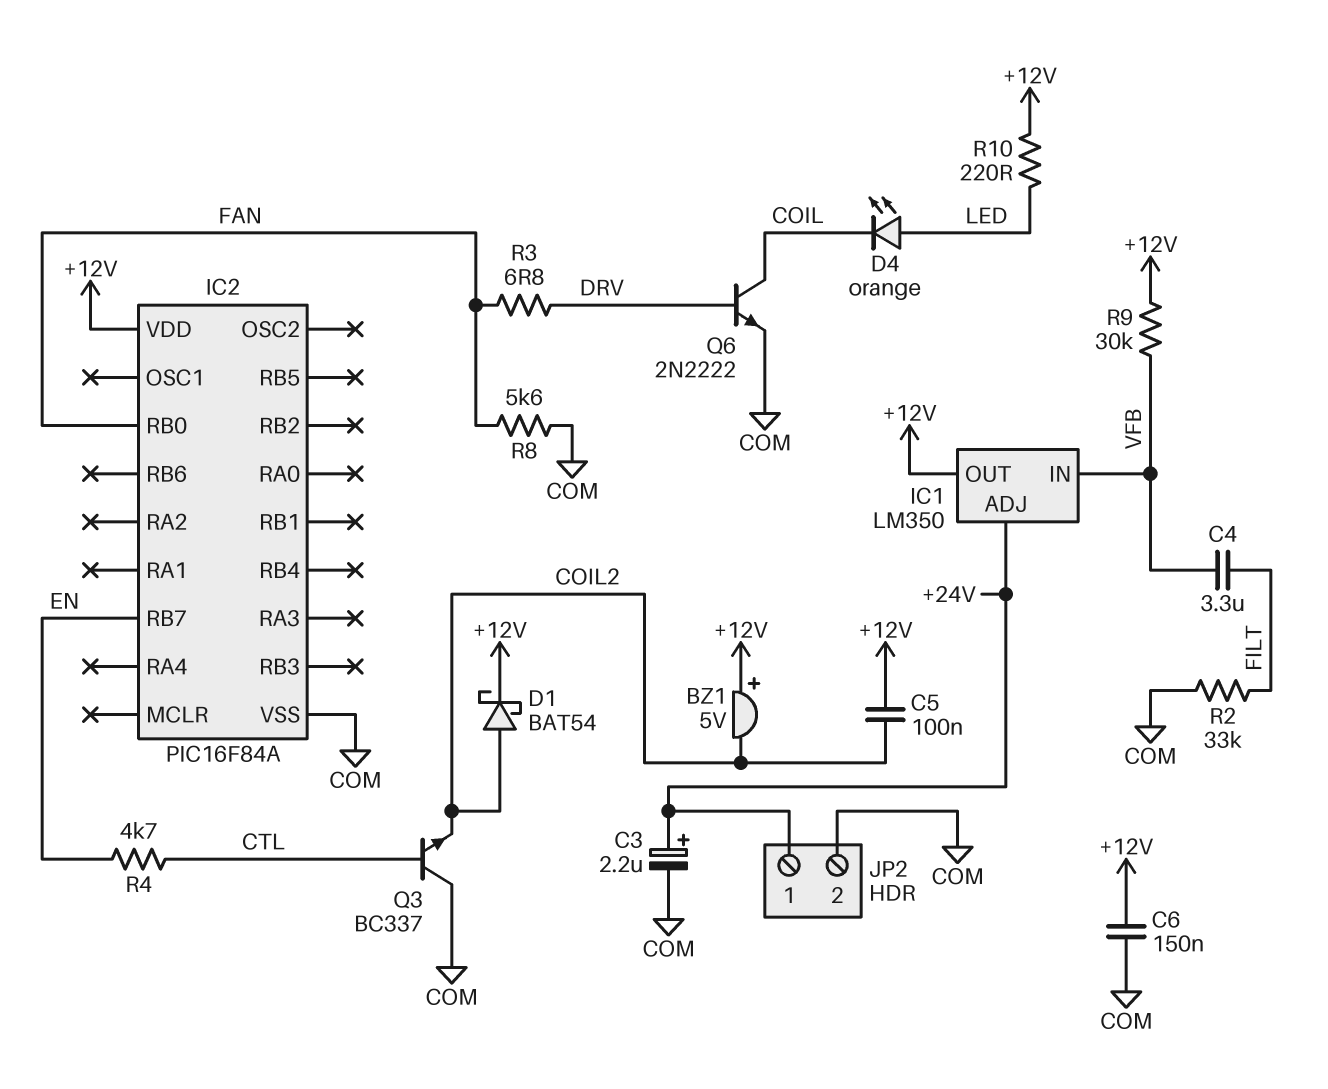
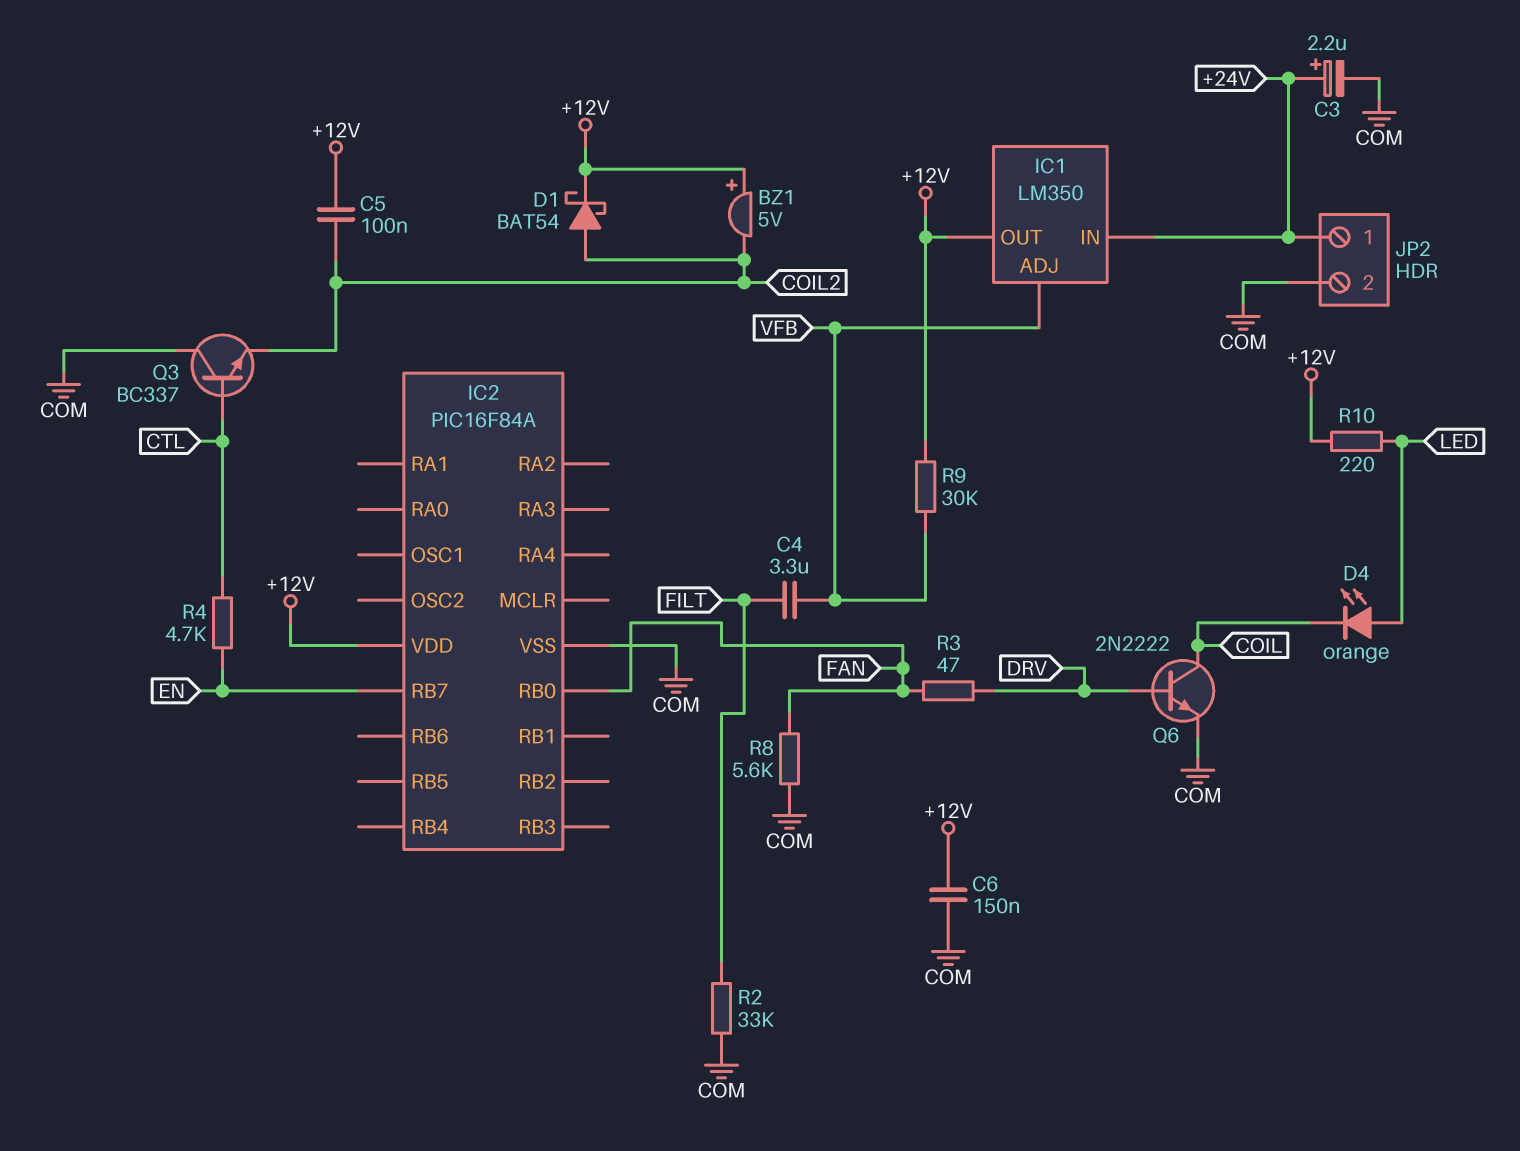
IC1 pin ADJ: +24V -> VFB
IC1 pin IN: VFB -> +24V
R3: 6.8 (DRV, FAN) -> 47 (DRV, FAN)

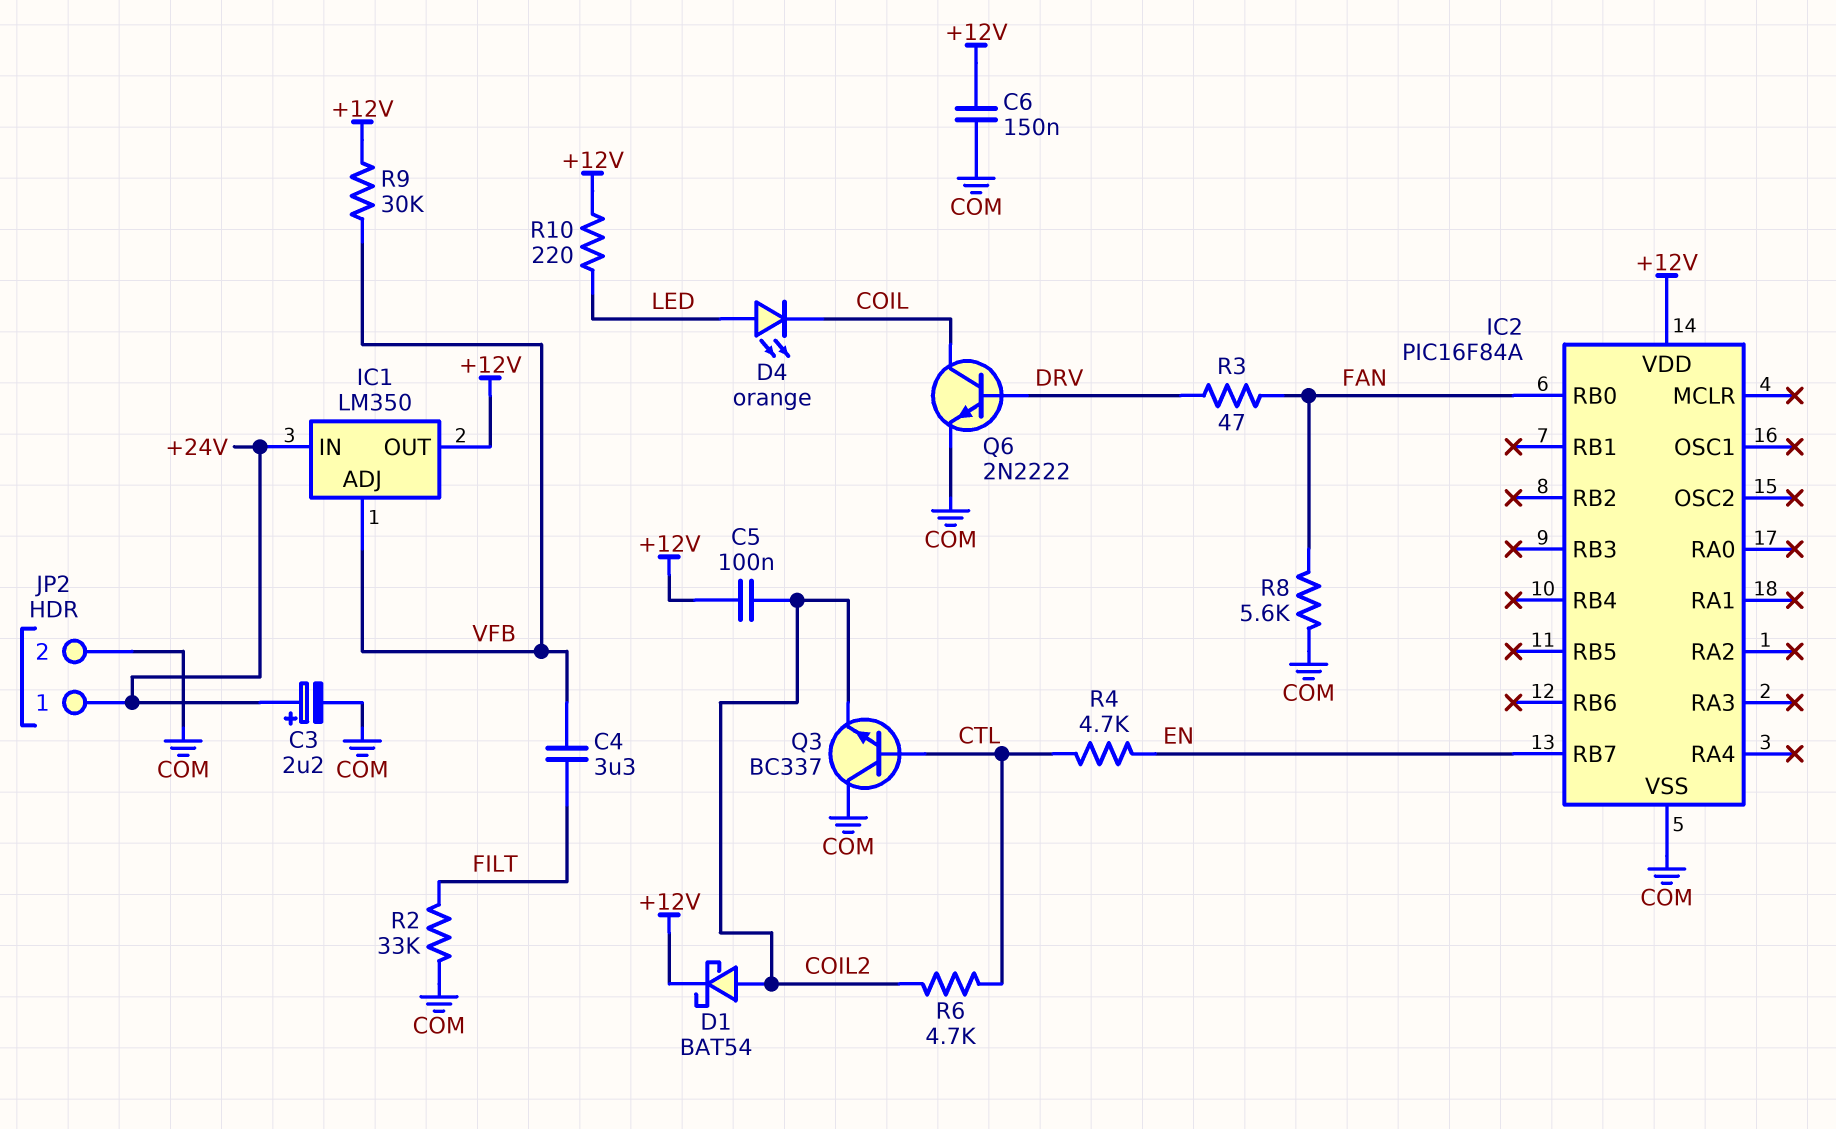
BZ1: buzzer 5V (plus +12V, minus COIL2) -> none
R6: none -> 4.7k (COIL2, CTL)

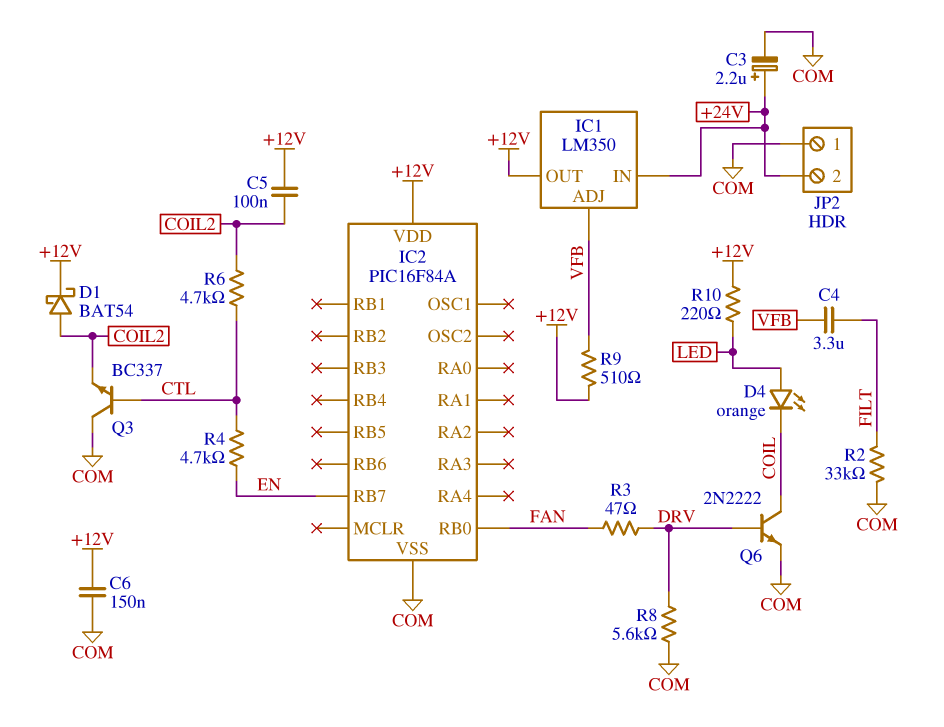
JP2 pin 1: +24V -> COM
JP2 pin 2: COM -> +24V
R8: 5.6k (COM, FAN) -> 5.6k (COM, DRV)
R9: 30k (+12V, VFB) -> 510 (+12V, VFB)

